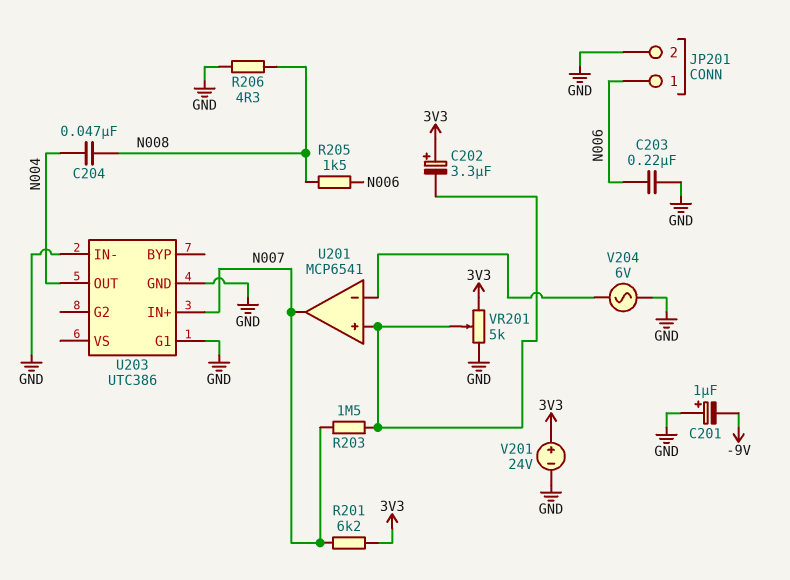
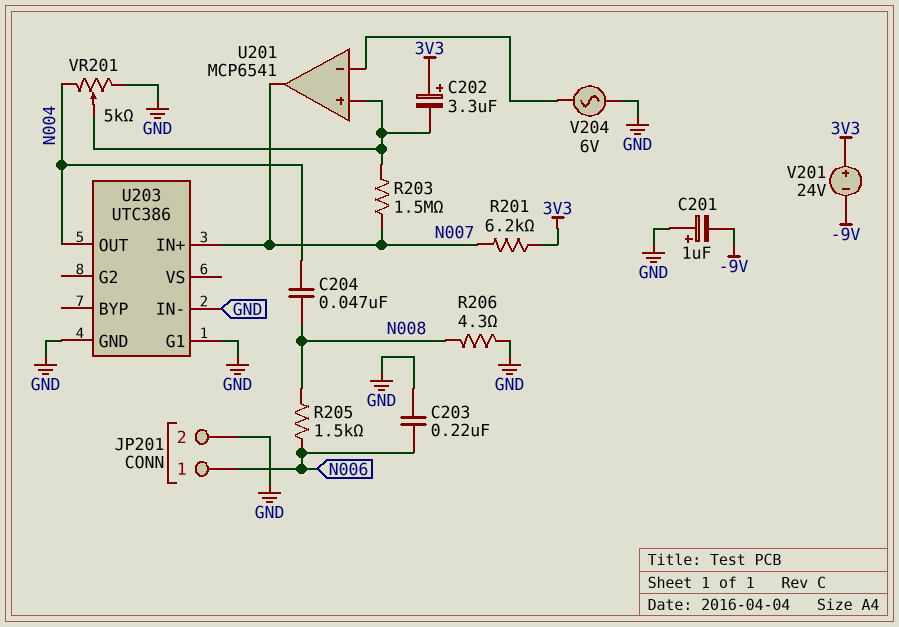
V201: 24V (plus 3V3, minus GND) -> 24V (plus 3V3, minus -9V)
VR201: 5k (3V3, GND, wiper U201/in+) -> 5k (GND, N004, wiper U201/in+)

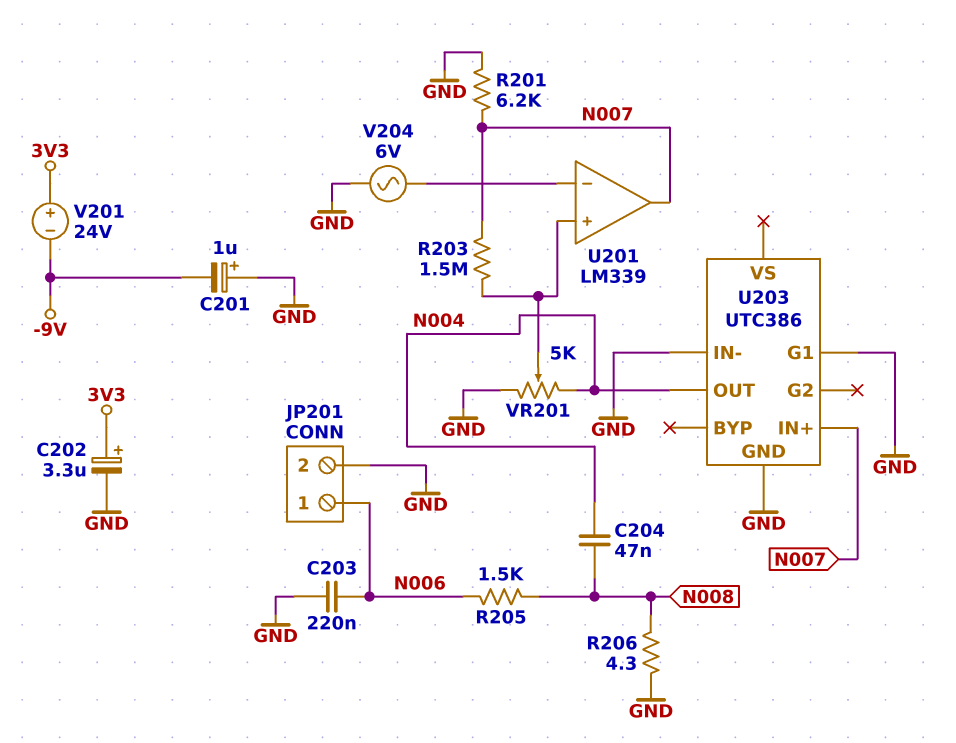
C202: 3.3uF (plus 3V3, minus U201/in+) -> 3.3uF (plus 3V3, minus GND)
R201: 6.2k (3V3, N007) -> 6.2k (GND, N007)
U201: MCP6541 -> LM339

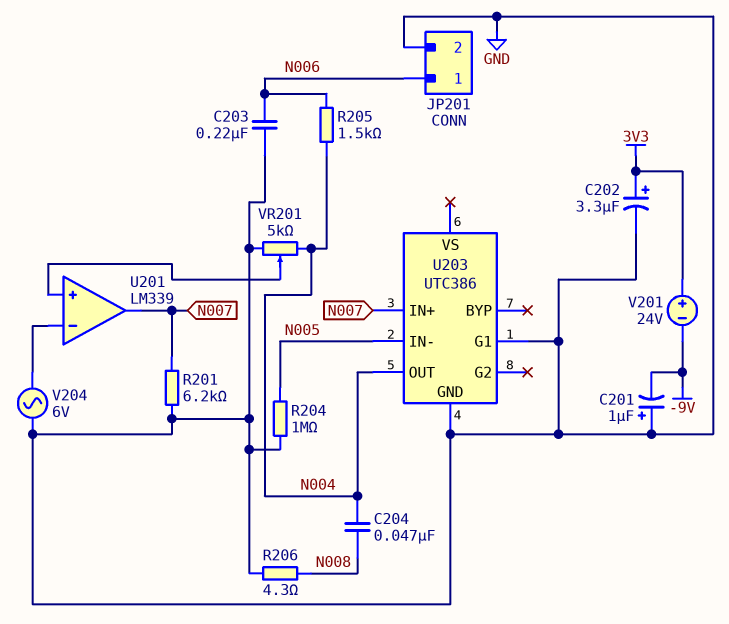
R203: 1.5M (N007, U201/in+) -> none
R204: none -> 1M (GND, N005)
R205: 1.5k (N006, N008) -> 1.5k (N004, N006)
U203 pin IN-: GND -> N005

